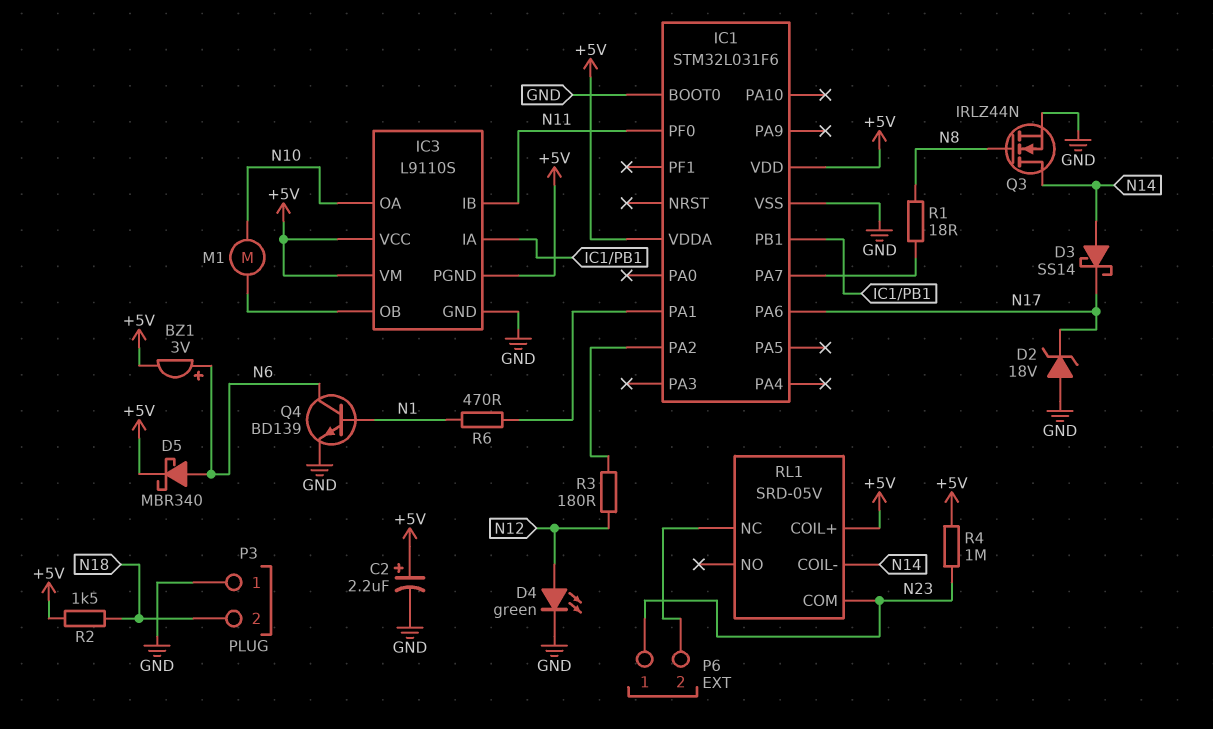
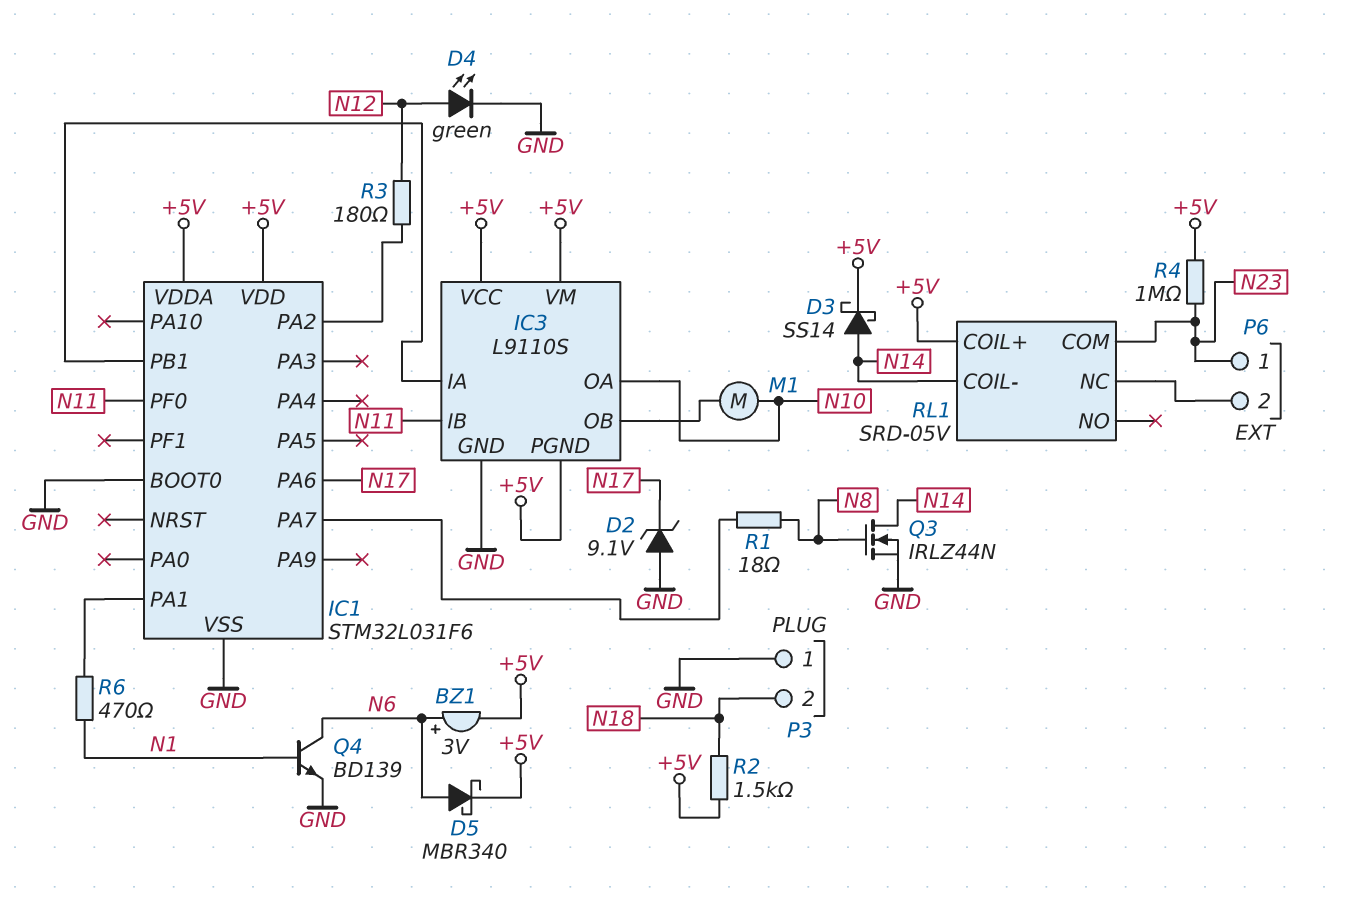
C2: 2.2uF (plus +5V, minus GND) -> none
D2: zener 18V (A GND, K N17) -> zener 9.1V (A GND, K N17)
D3: schottky SS14 (A N14, K N17) -> schottky SS14 (A N14, K +5V)

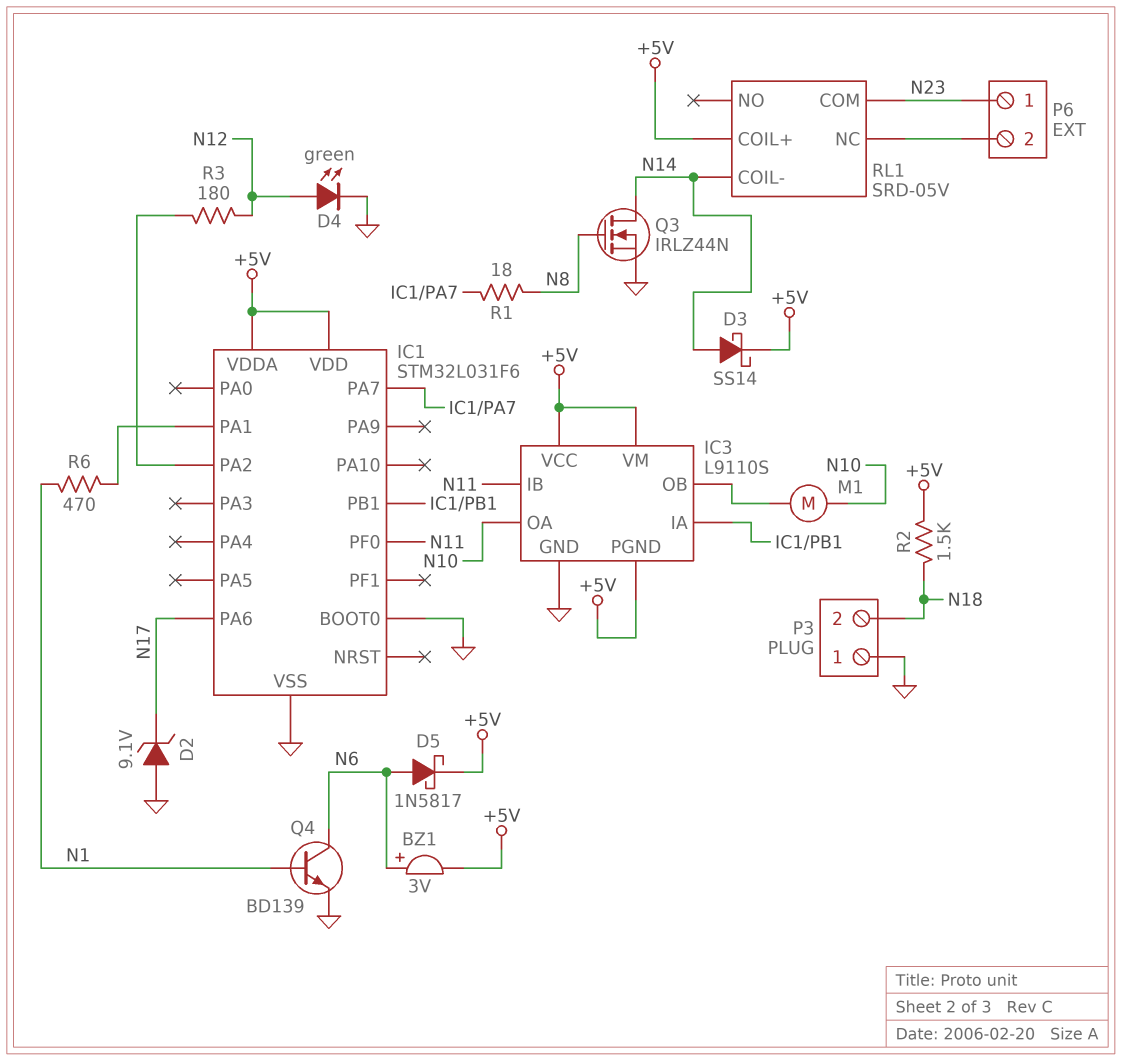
D5: schottky MBR340 (A N6, K +5V) -> schottky 1N5817 (A N6, K +5V)
R4: 1M (+5V, N23) -> none

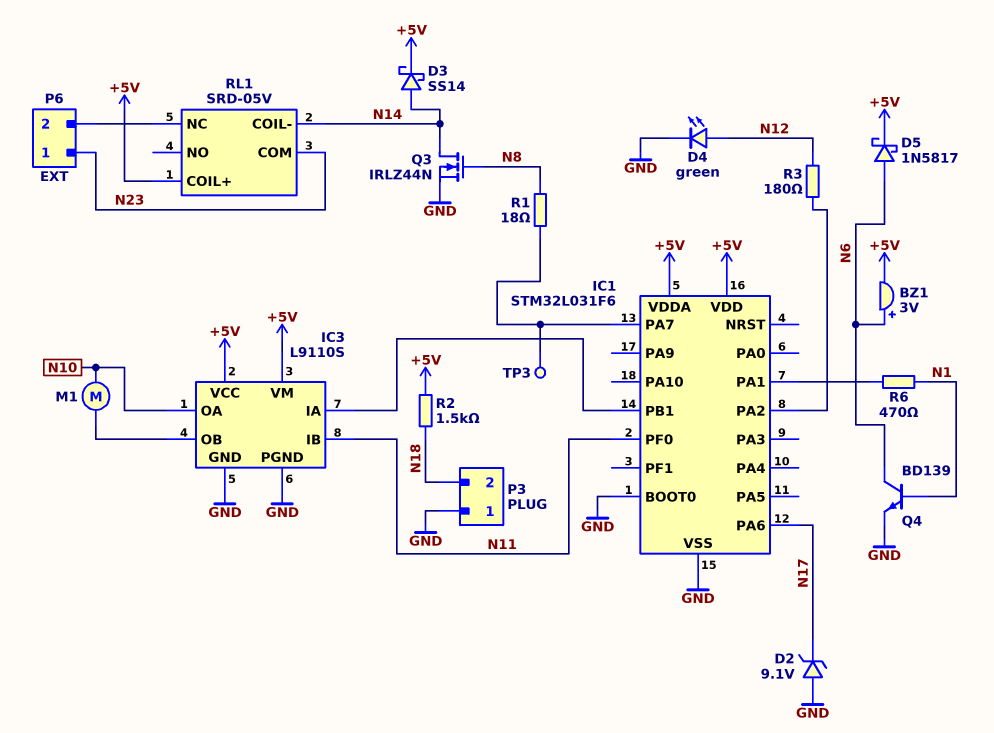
IC3 pin PGND: +5V -> GND
TP3: none -> test point (IC1/PA7)

